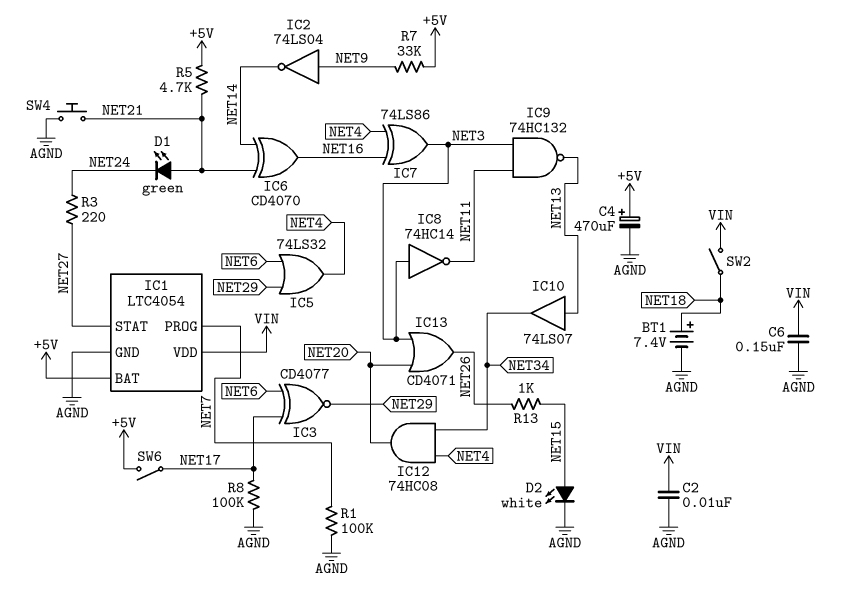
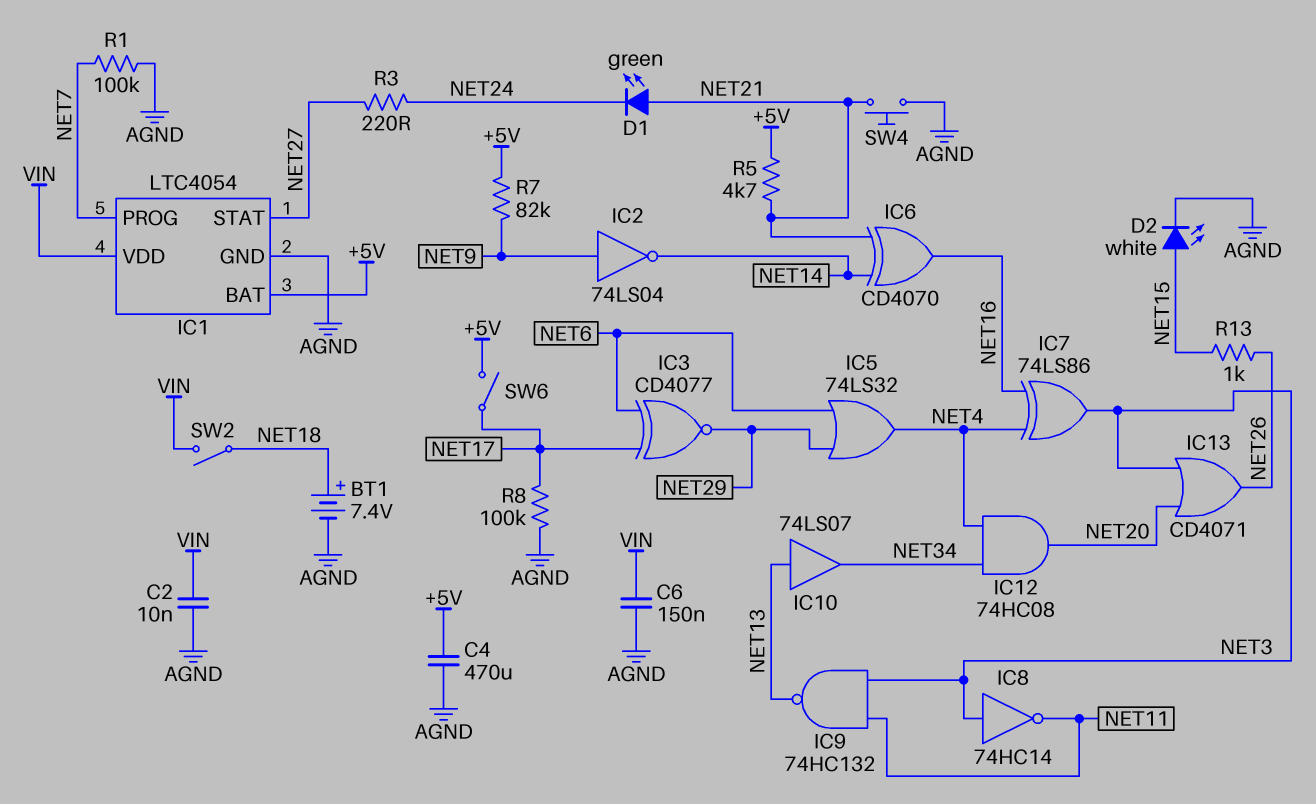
C4: 470uF (plus +5V, minus AGND) -> 470uF (+5V, AGND)
R7: 33k (+5V, NET9) -> 82k (+5V, NET9)

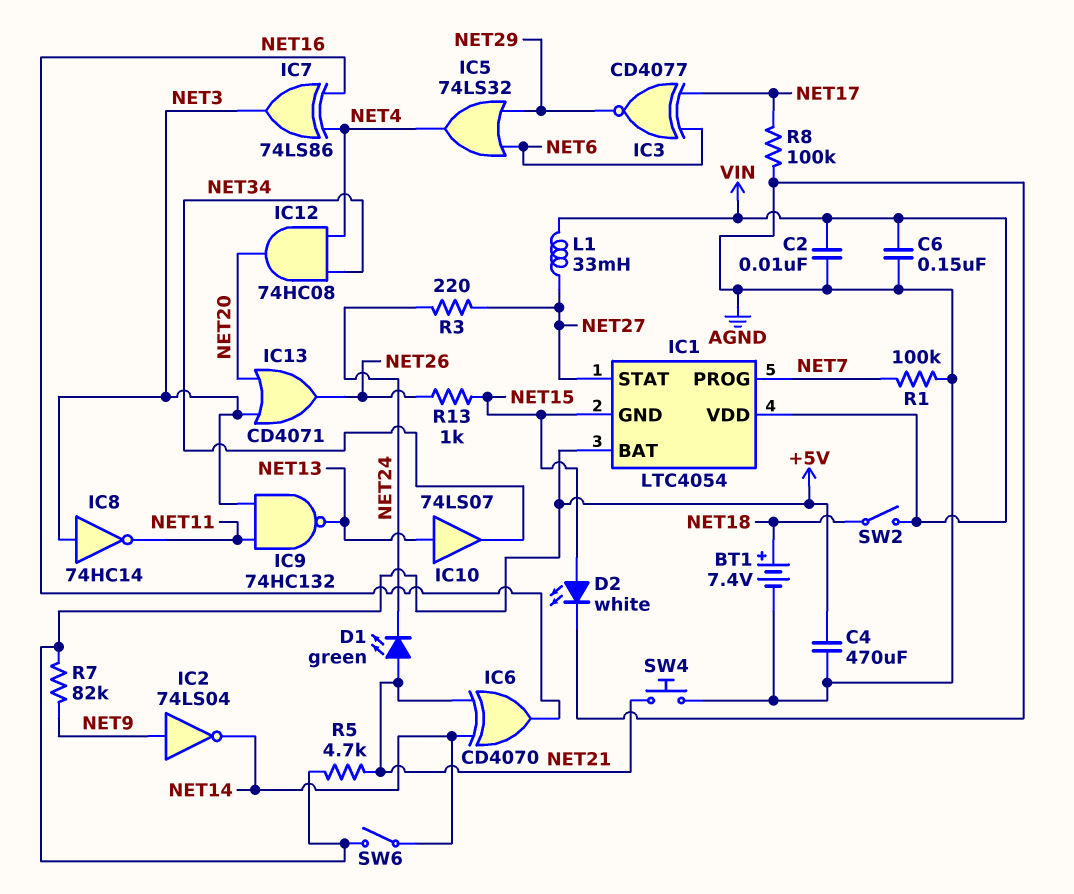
IC1 pin GND: AGND -> NET15
L1: none -> 33mH (NET27, VIN)
SW6: switch (+5V, NET17) -> switch (+5V, NET14)

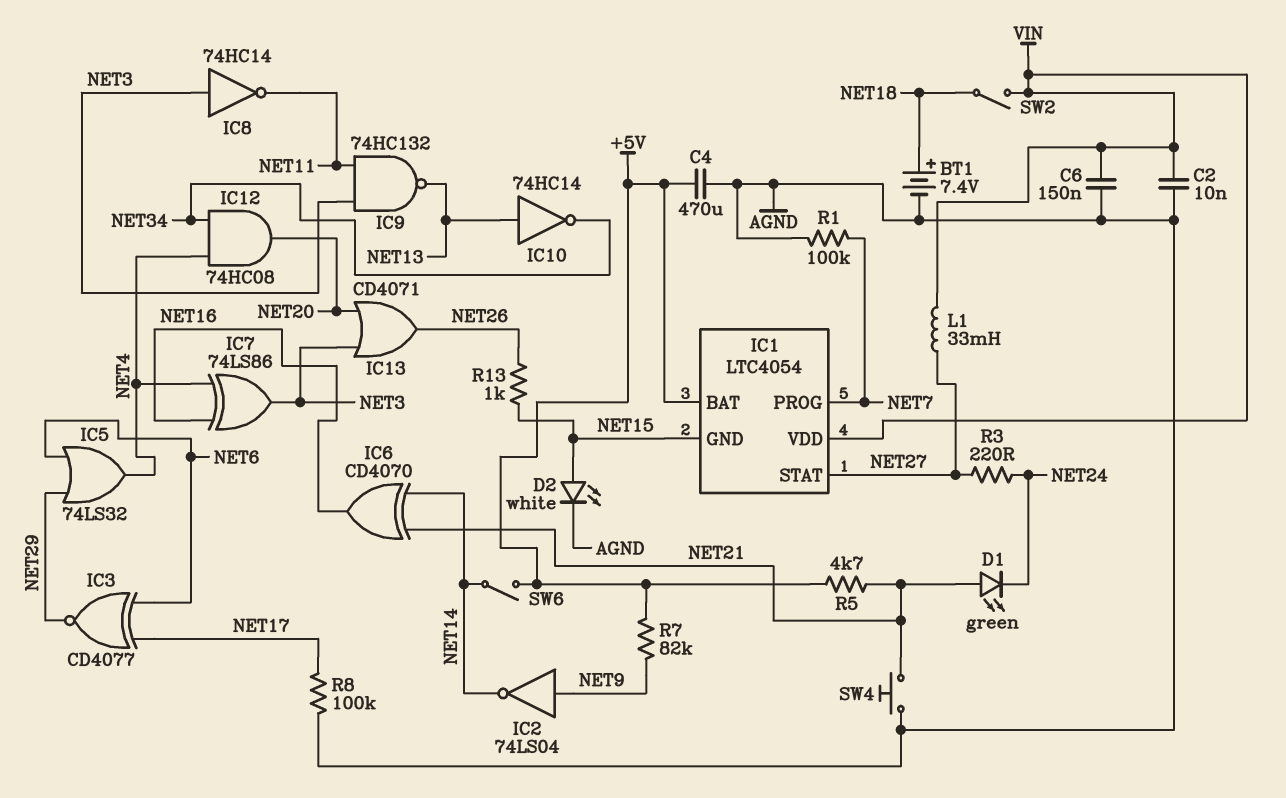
IC10: buffer 74LS07 (in NET13, out NET34) -> NOT 74HC14 (in NET13, out NET34)

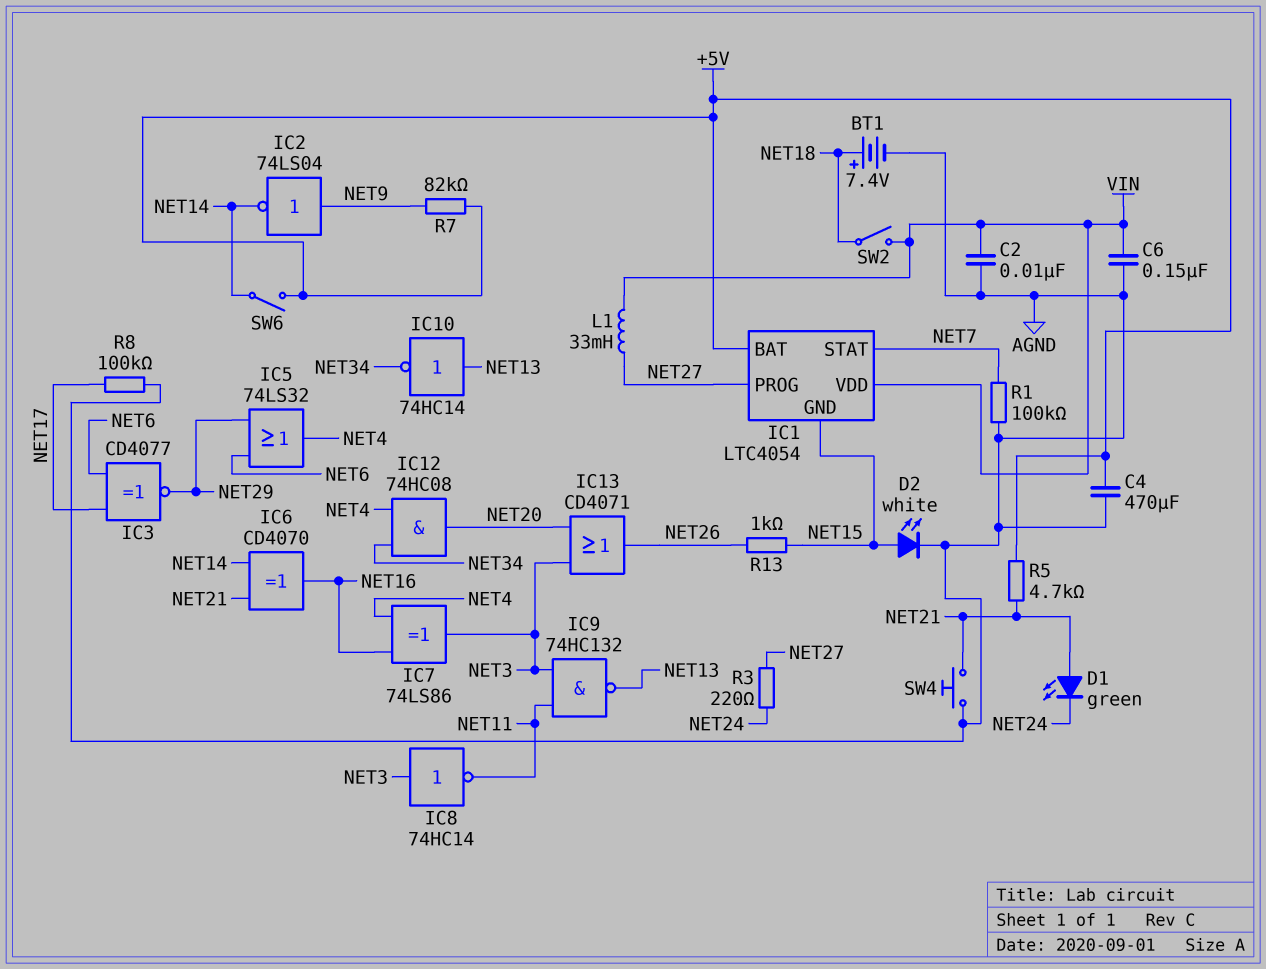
IC1 pin PROG: NET7 -> NET27
IC1 pin STAT: NET27 -> NET7

